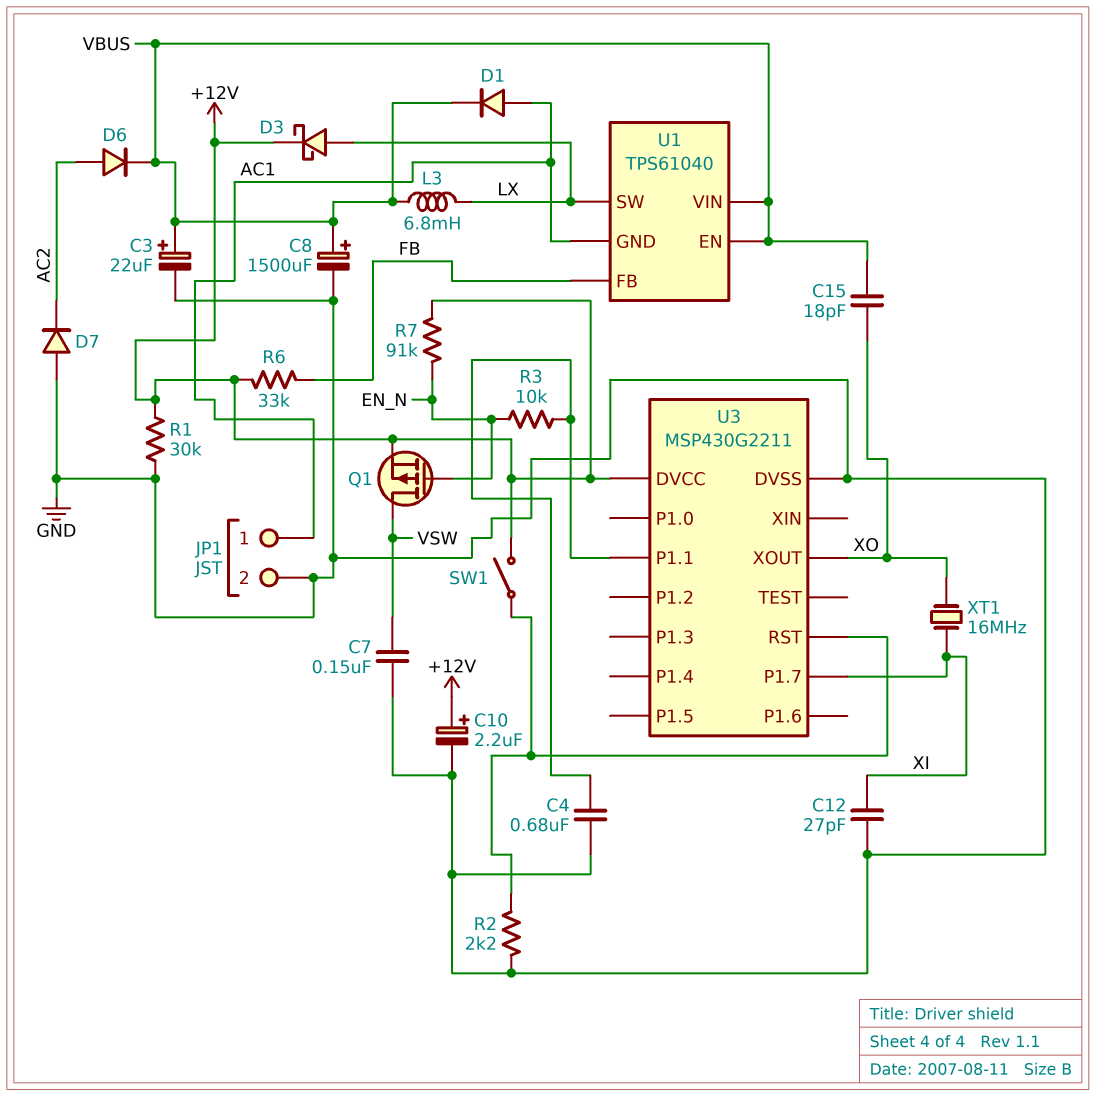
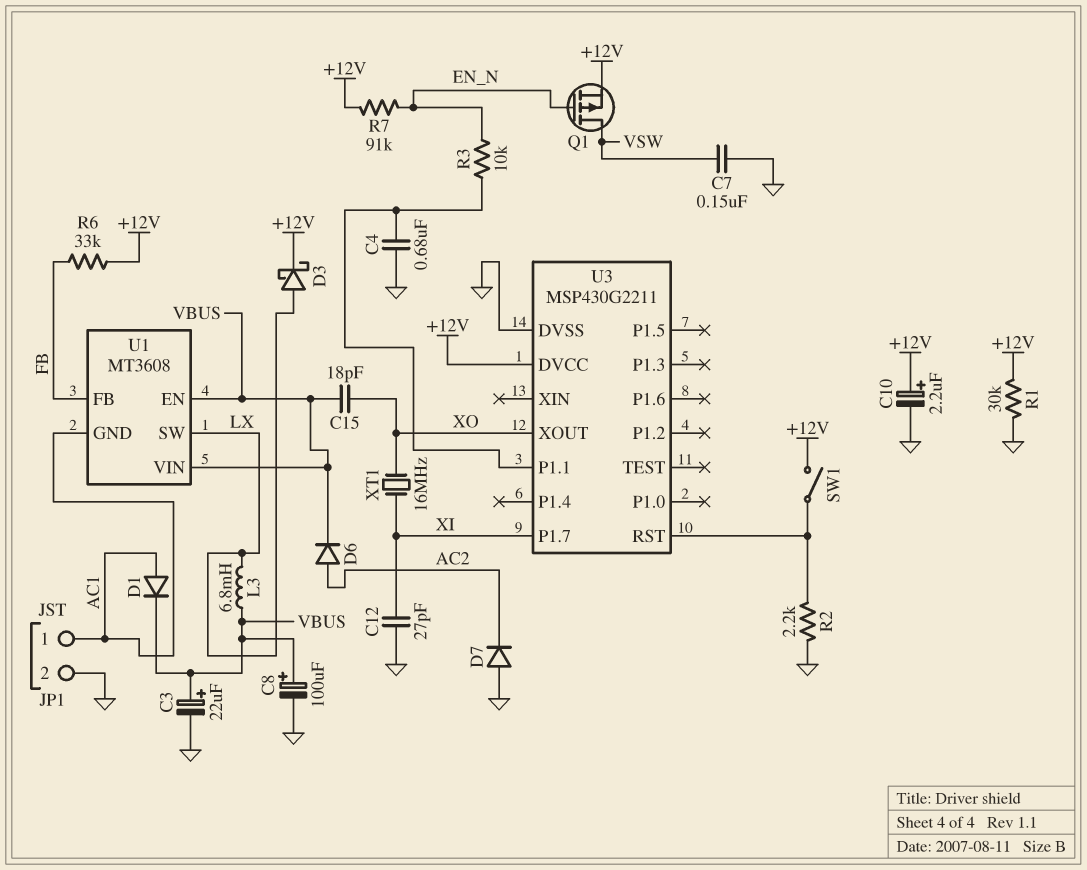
C8: 1500uF (plus VBUS, minus GND) -> 100uF (plus VBUS, minus GND)
U1: TPS61040 -> MT3608

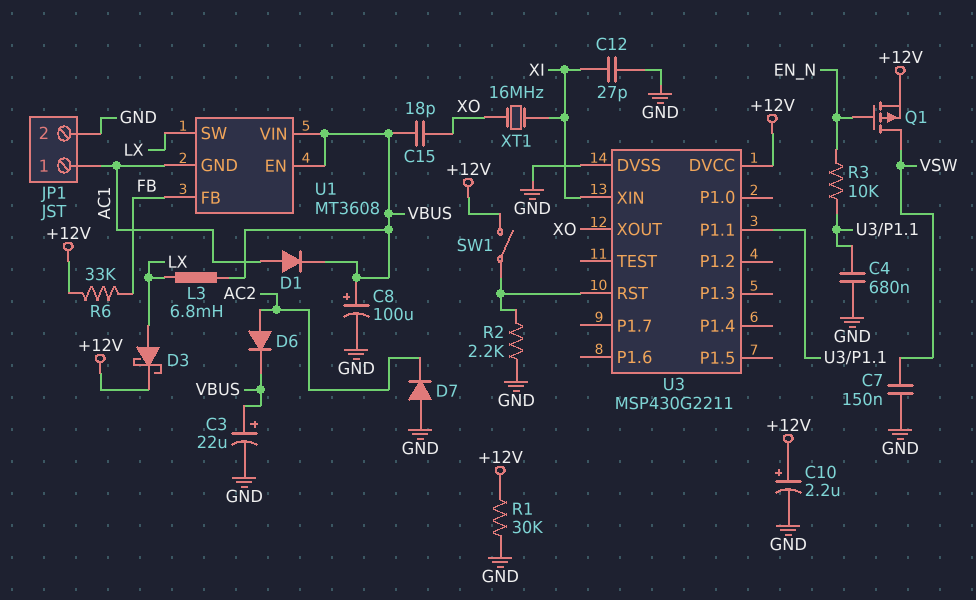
R7: 91k (+12V, EN_N) -> none
U3 pin P1.7: XI -> none
U3 pin XIN: none -> XI

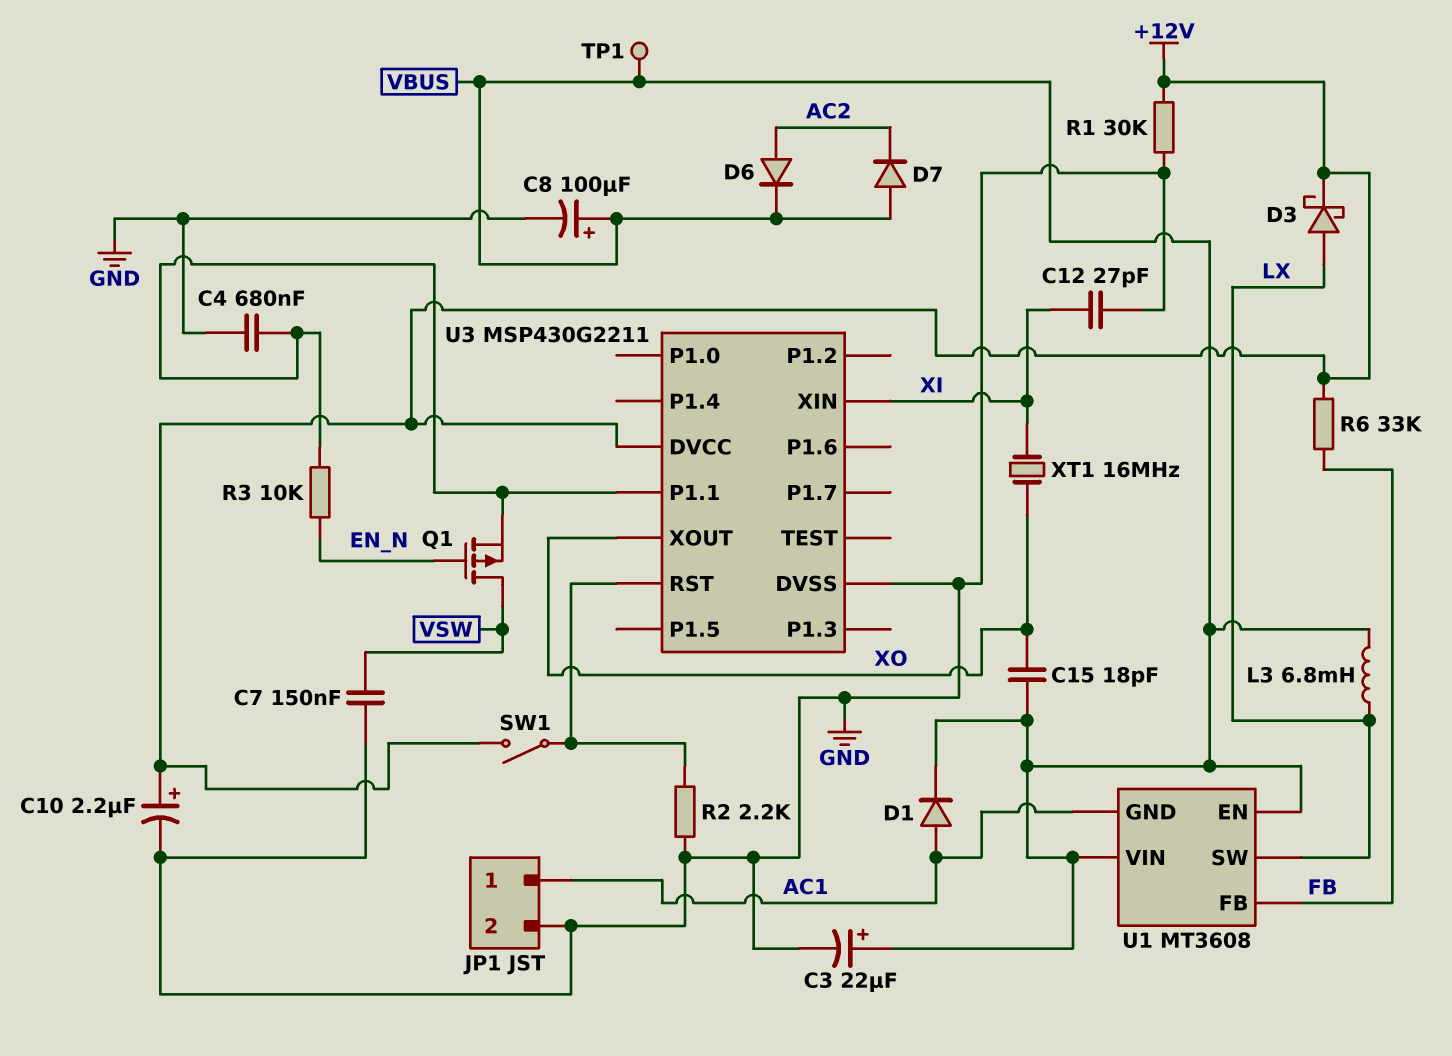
D7: diode (A GND, K AC2) -> diode (A VBUS, K AC2)
Q1: PMOS (G EN_N, D VSW, S +12V) -> PMOS (G EN_N, D VSW, S U3/P1.1)
TP1: none -> test point (VBUS)

